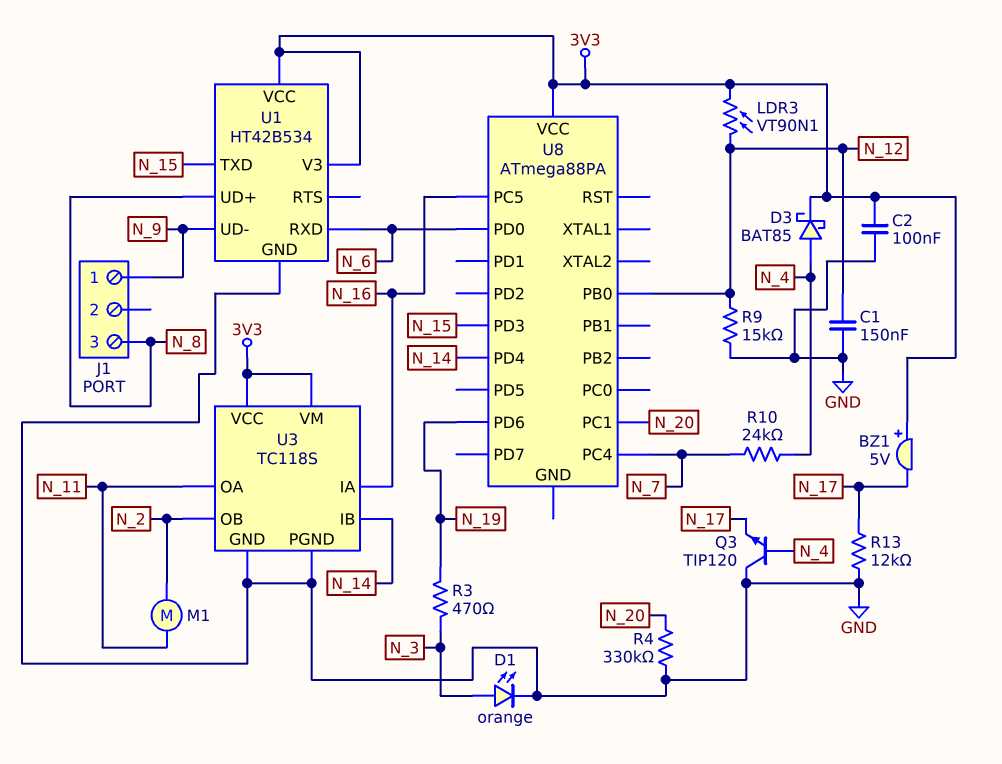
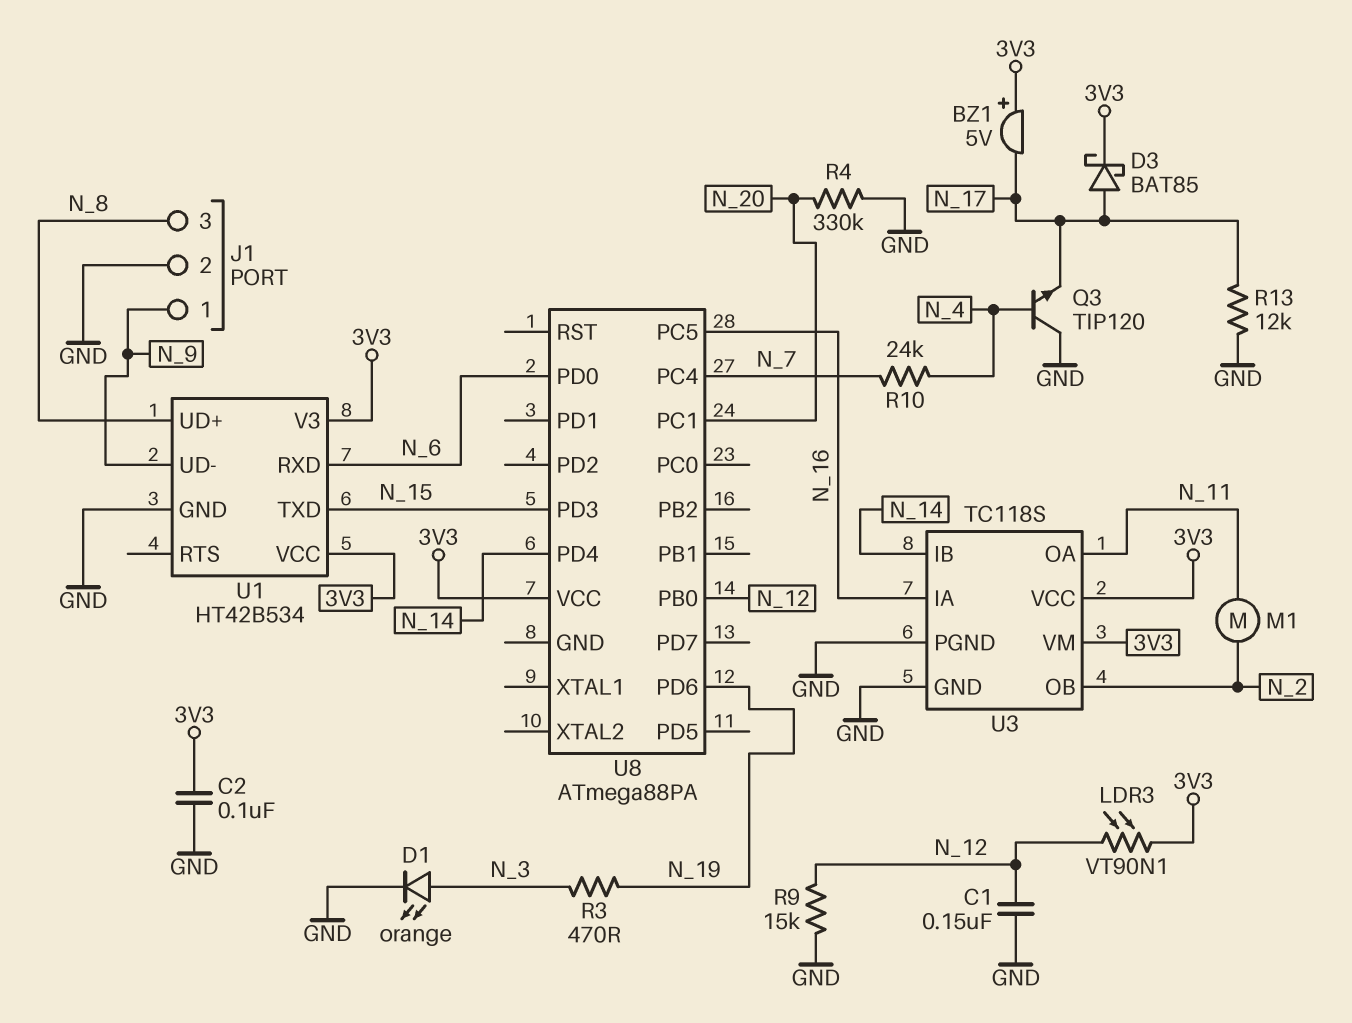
D3: schottky BAT85 (A N_4, K 3V3) -> schottky BAT85 (A N_17, K 3V3)
J1 pin 2: none -> GND

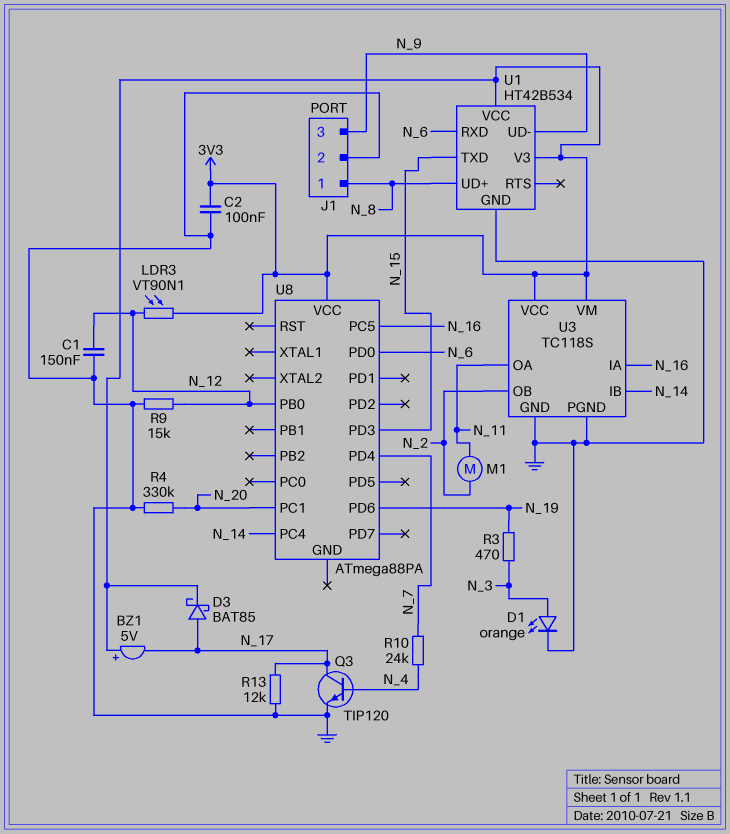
J1 pin 1: N_9 -> N_8
J1 pin 3: N_8 -> N_9
Q3: NPN TIP120 (B N_4, C GND, E N_17) -> NPN TIP120 (B N_4, C N_17, E GND)
U8 pin PC4: N_7 -> N_14
U8 pin PD4: N_14 -> N_7

